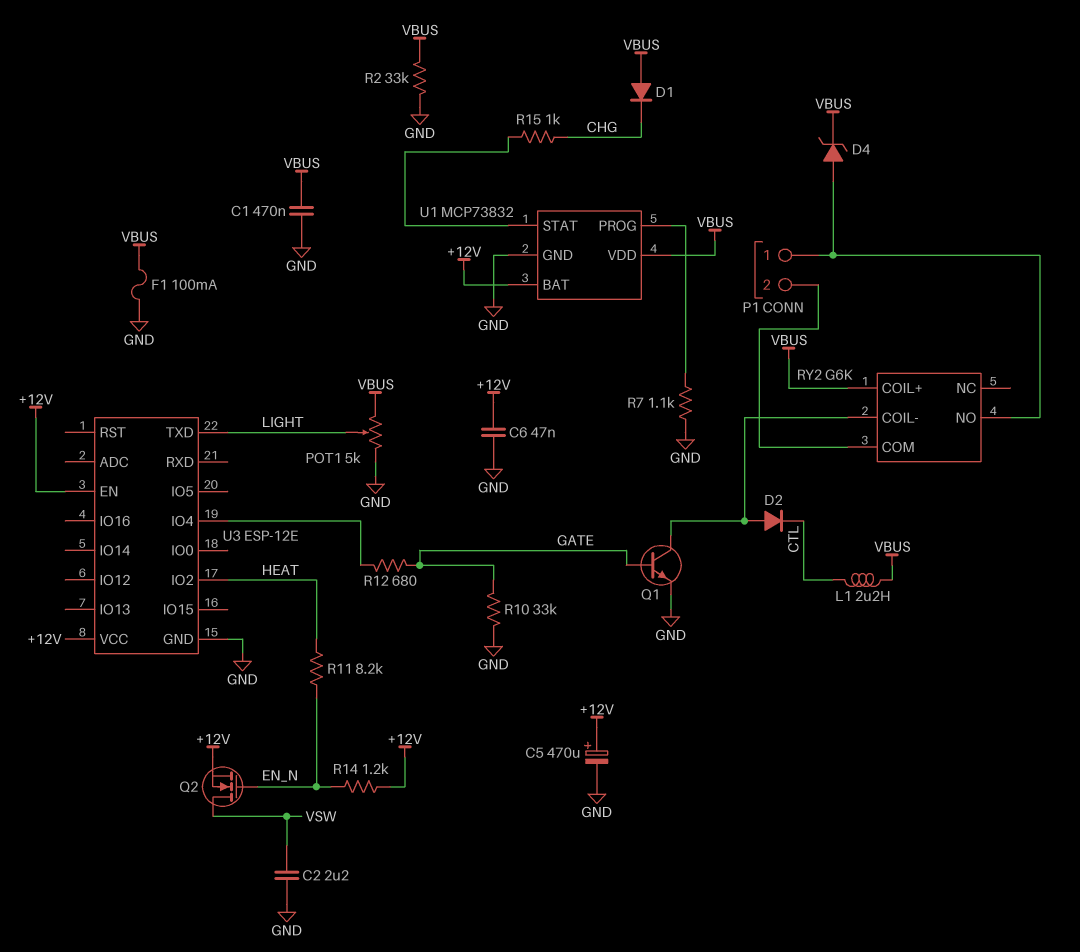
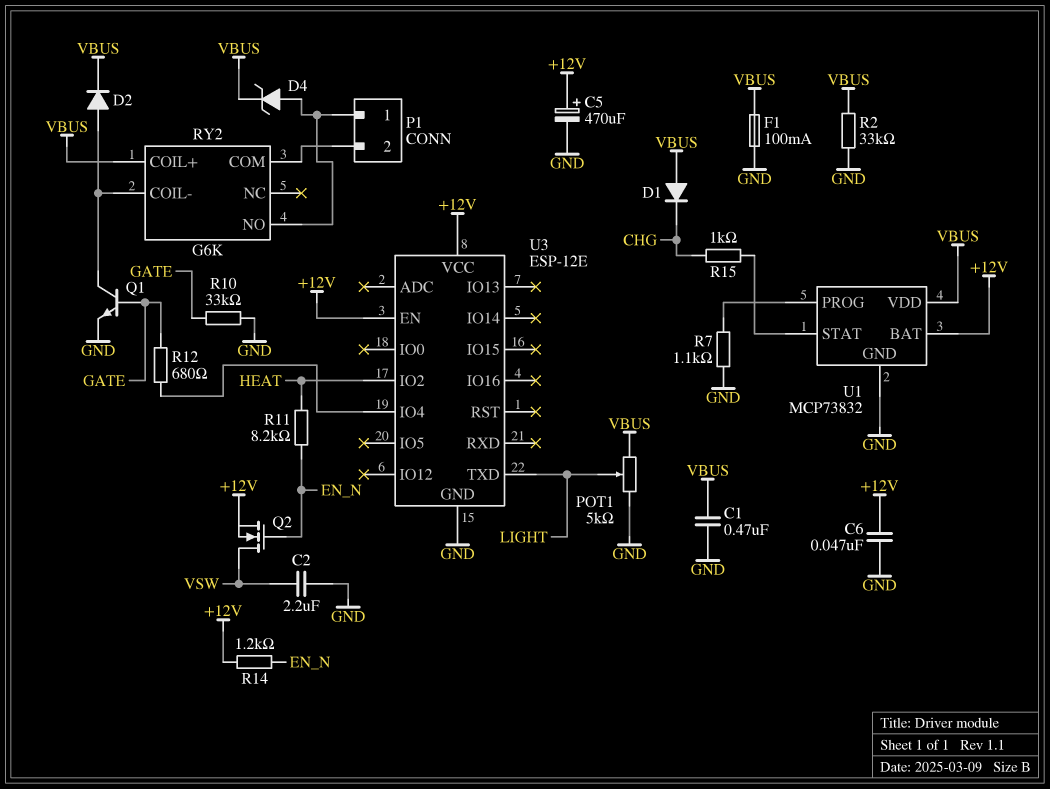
D2: diode (A RY2/COIL-, K CTL) -> diode (A RY2/COIL-, K VBUS)
L1: 2.2uH (CTL, VBUS) -> none

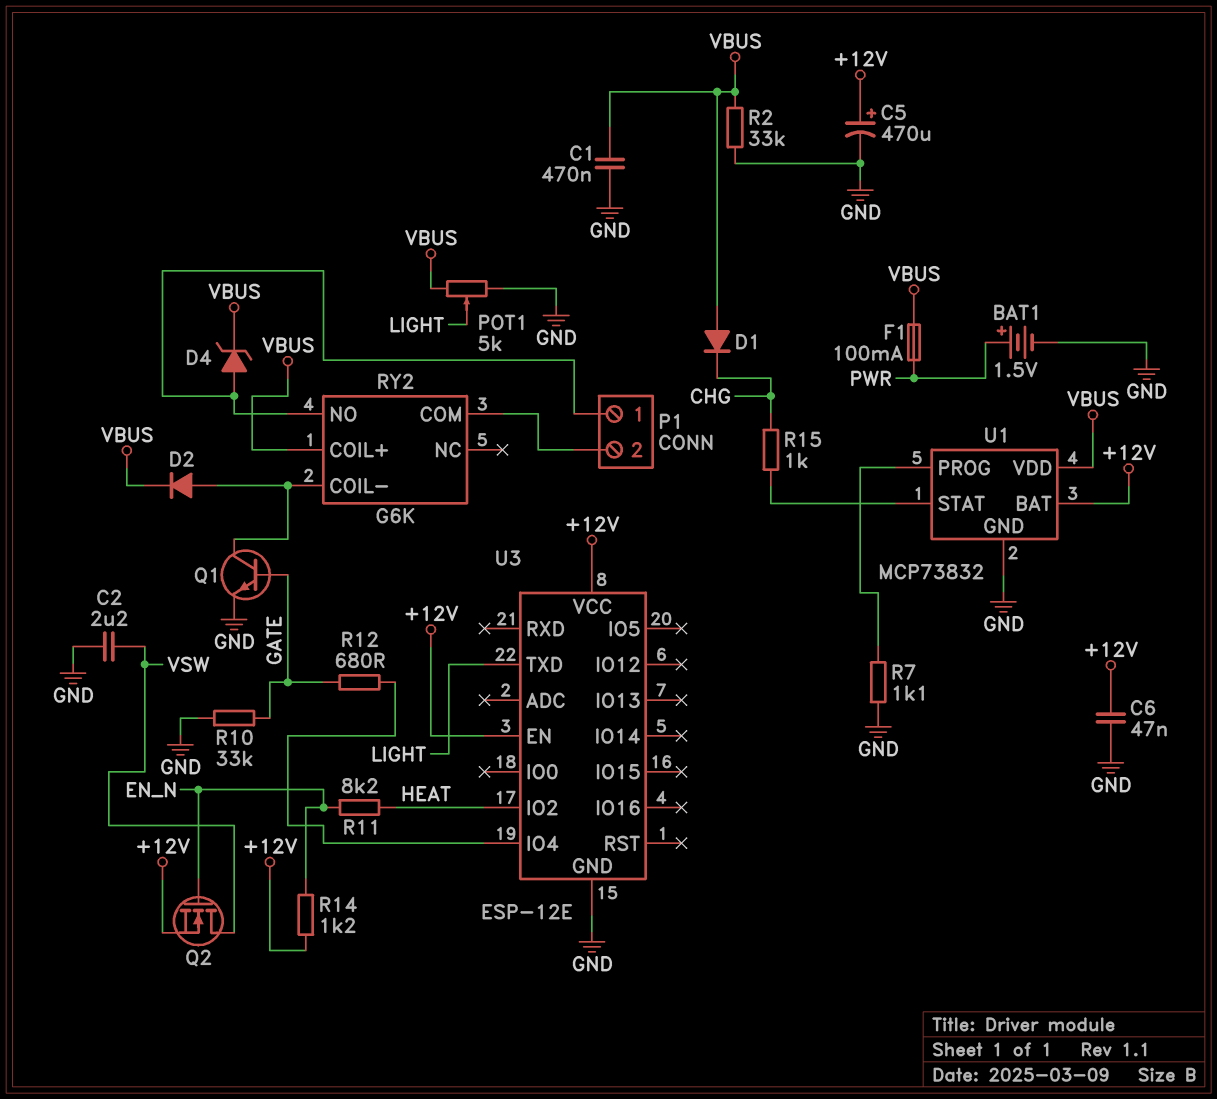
BAT1: none -> 1.5V (plus PWR, minus GND)
F1: 100mA (GND, VBUS) -> 100mA (PWR, VBUS)

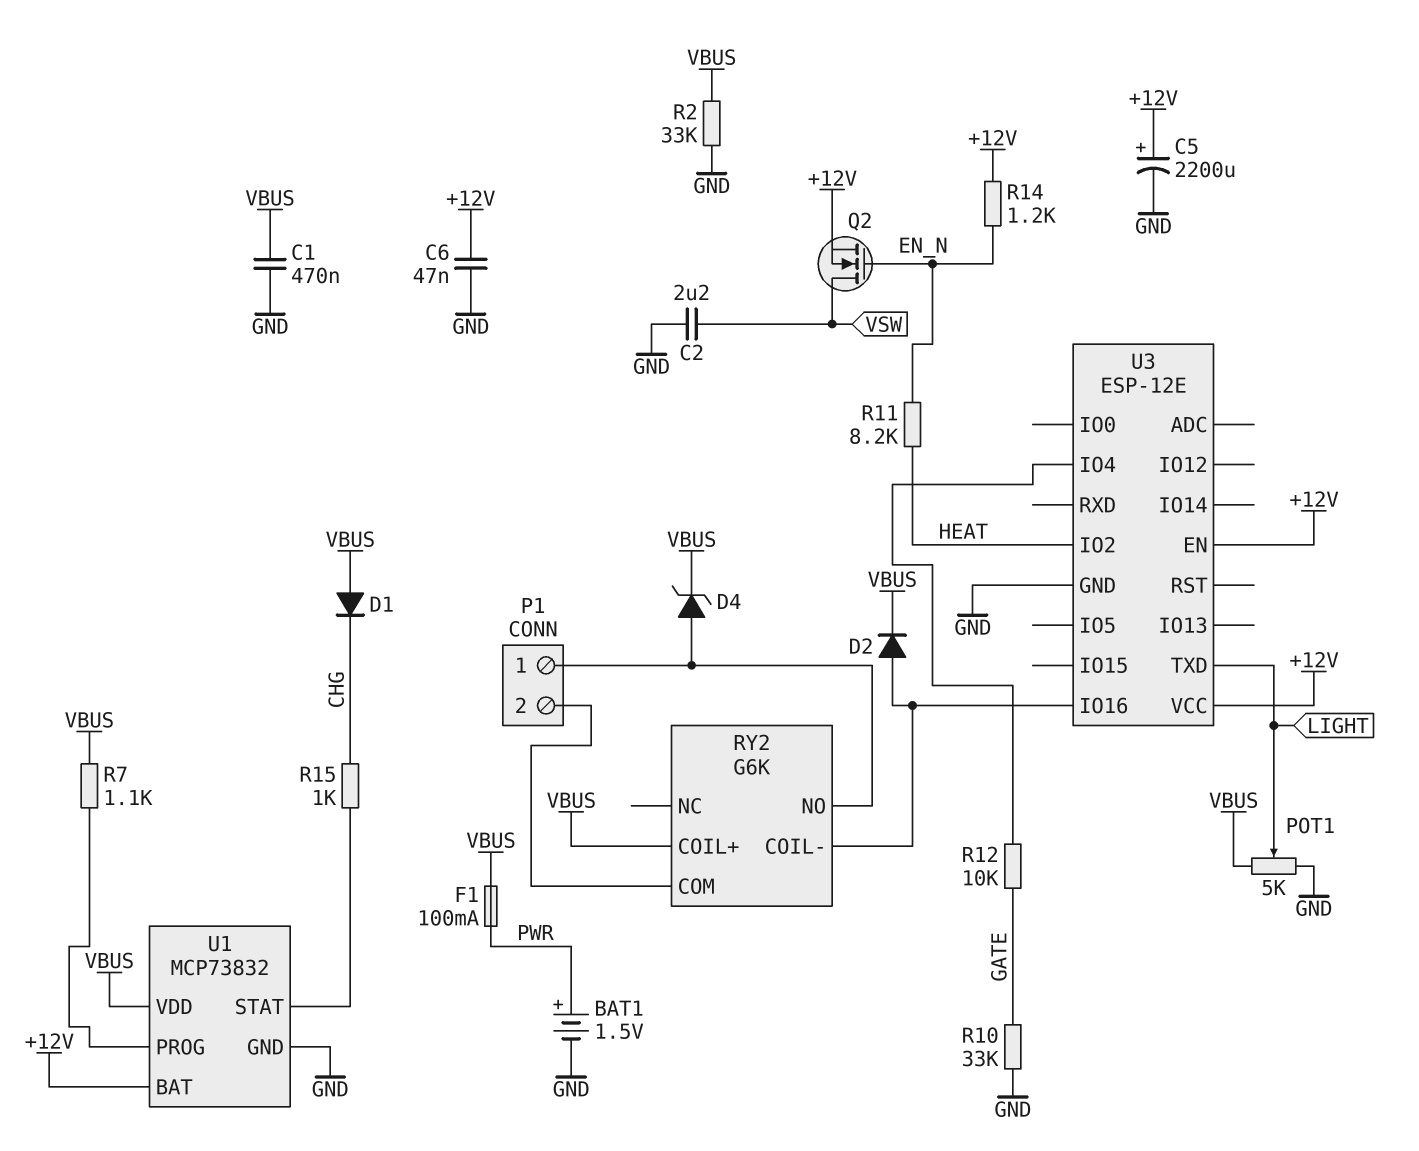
C5: 470uF (plus +12V, minus GND) -> 2200uF (plus +12V, minus GND)
Q1: NPN (B GATE, C RY2/COIL-, E GND) -> none
R7: 1.1k (GND, U1/PROG) -> 1.1k (U1/PROG, VBUS)
R12: 680 (GATE, U3/IO4) -> 10k (GATE, U3/IO4)
U3 pin IO16: none -> RY2/COIL-

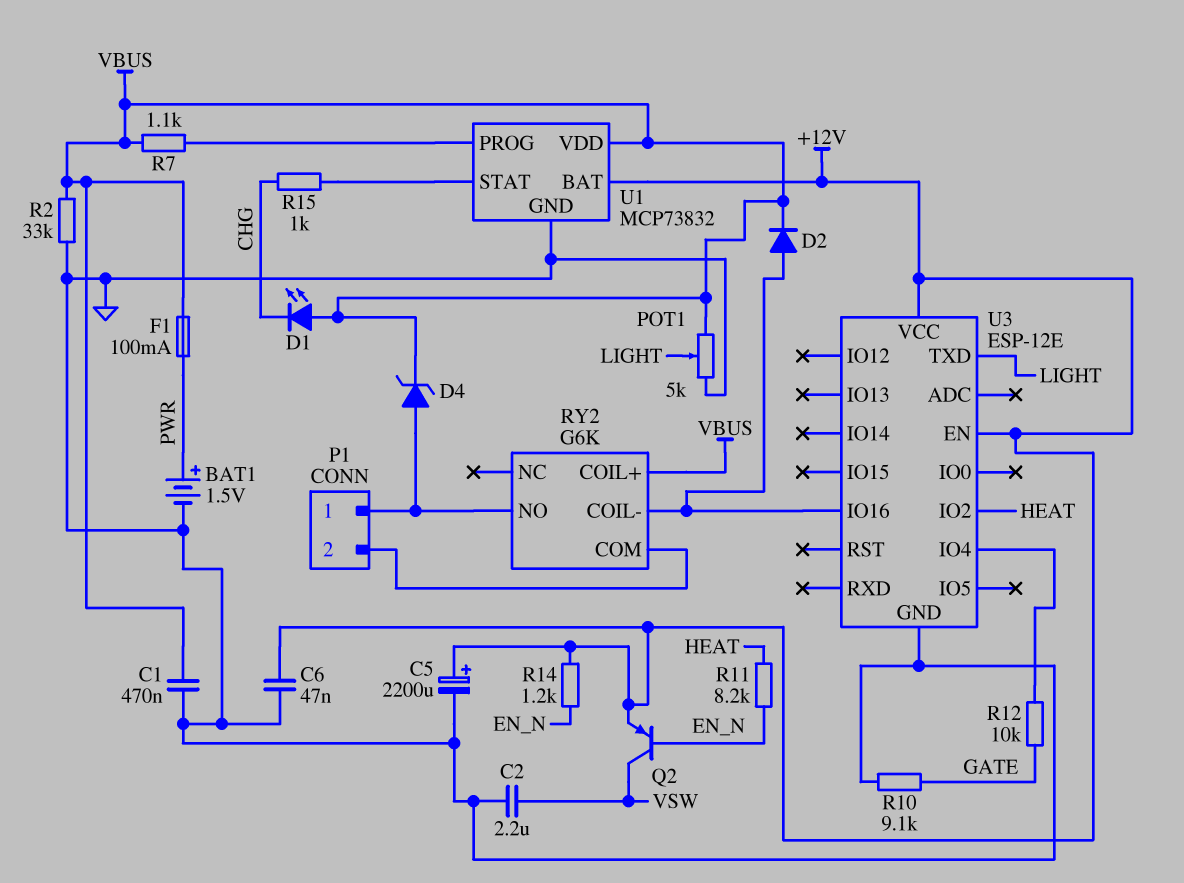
D1: diode (A VBUS, K CHG) -> LED (A VBUS, K CHG)
Q2: NMOS (G EN_N, D VSW, S +12V) -> PNP (B EN_N, C VSW, E +12V)
R10: 33k (GATE, GND) -> 9.1k (GATE, GND)

